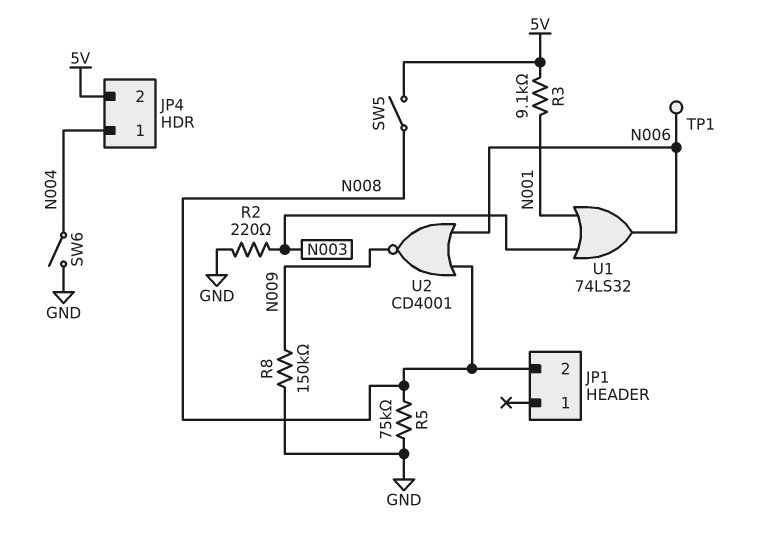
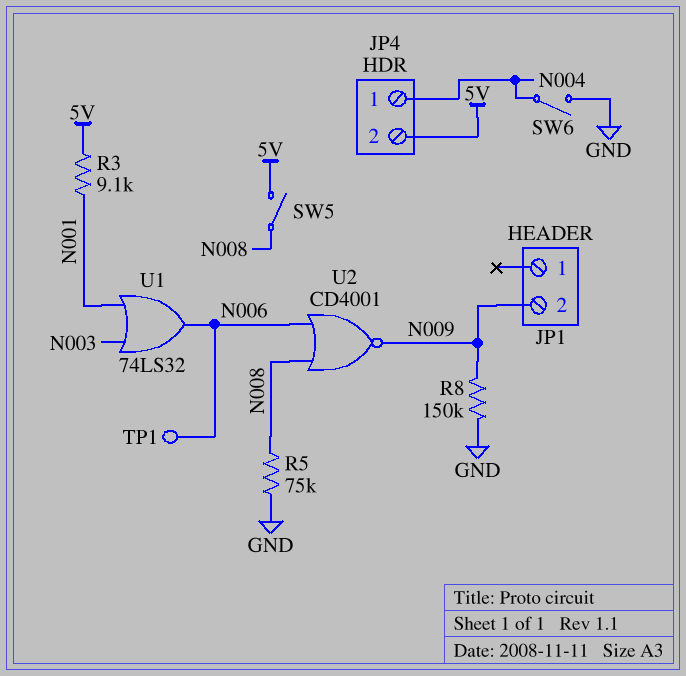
JP1 pin 2: N008 -> N009
R2: 220 (GND, N003) -> none

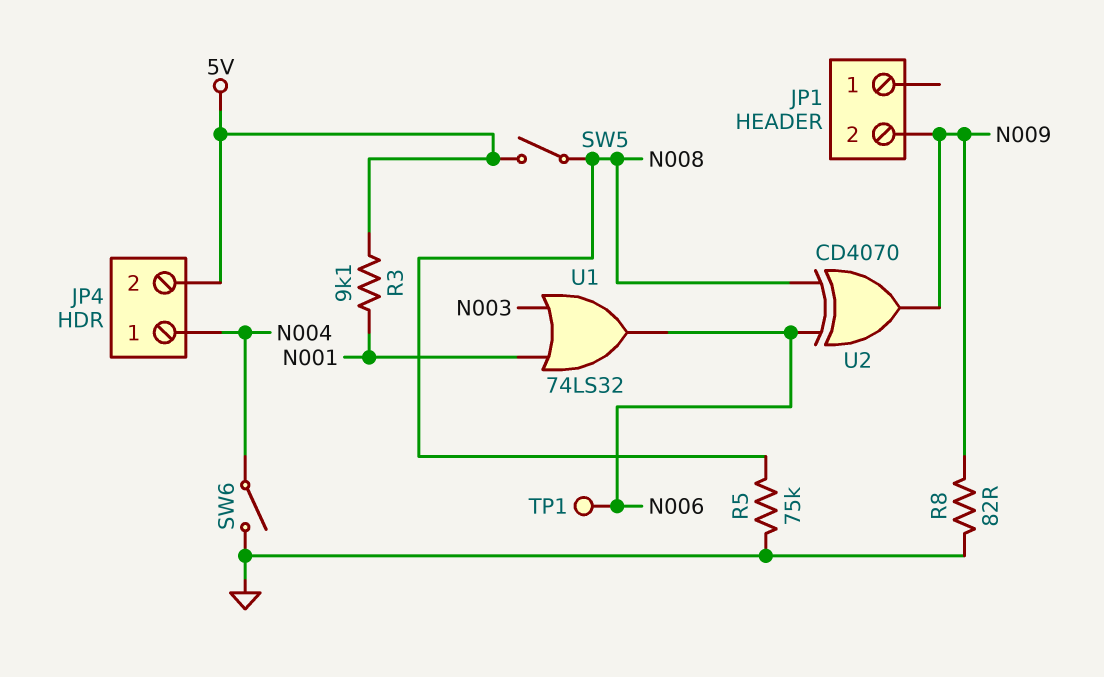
R8: 150k (GND, N009) -> 82 (GND, N009)
U2: NOR CD4001 (in N006, in N008, out N009) -> XOR CD4070 (in N006, in N008, out N009)

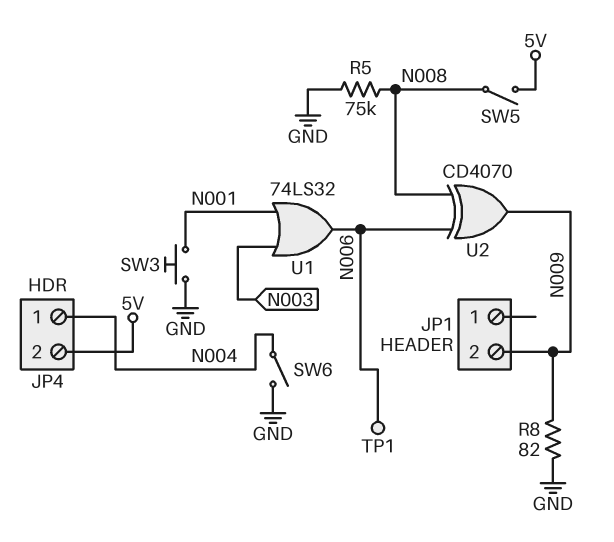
R3: 9.1k (5V, N001) -> none
SW3: none -> button (GND, N001)

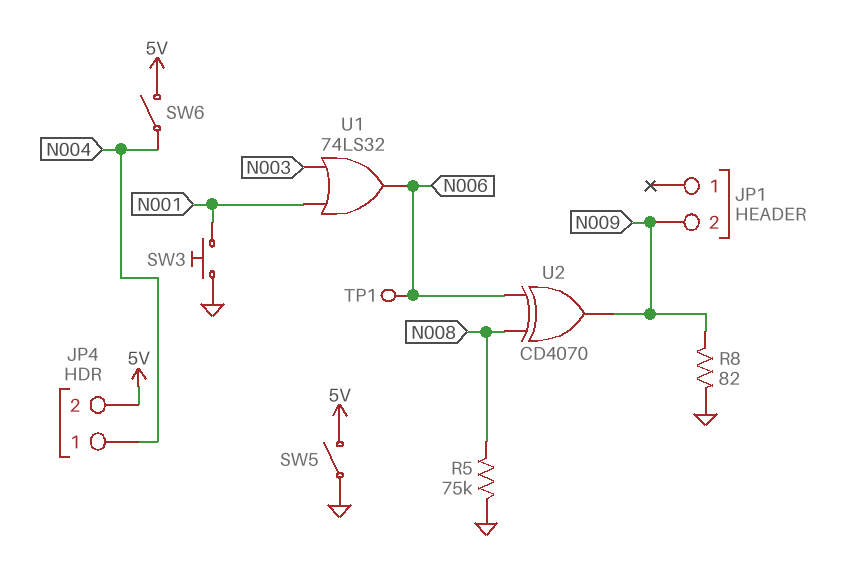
SW5: switch (5V, N008) -> switch (5V, GND)
SW6: switch (GND, N004) -> switch (5V, N004)

